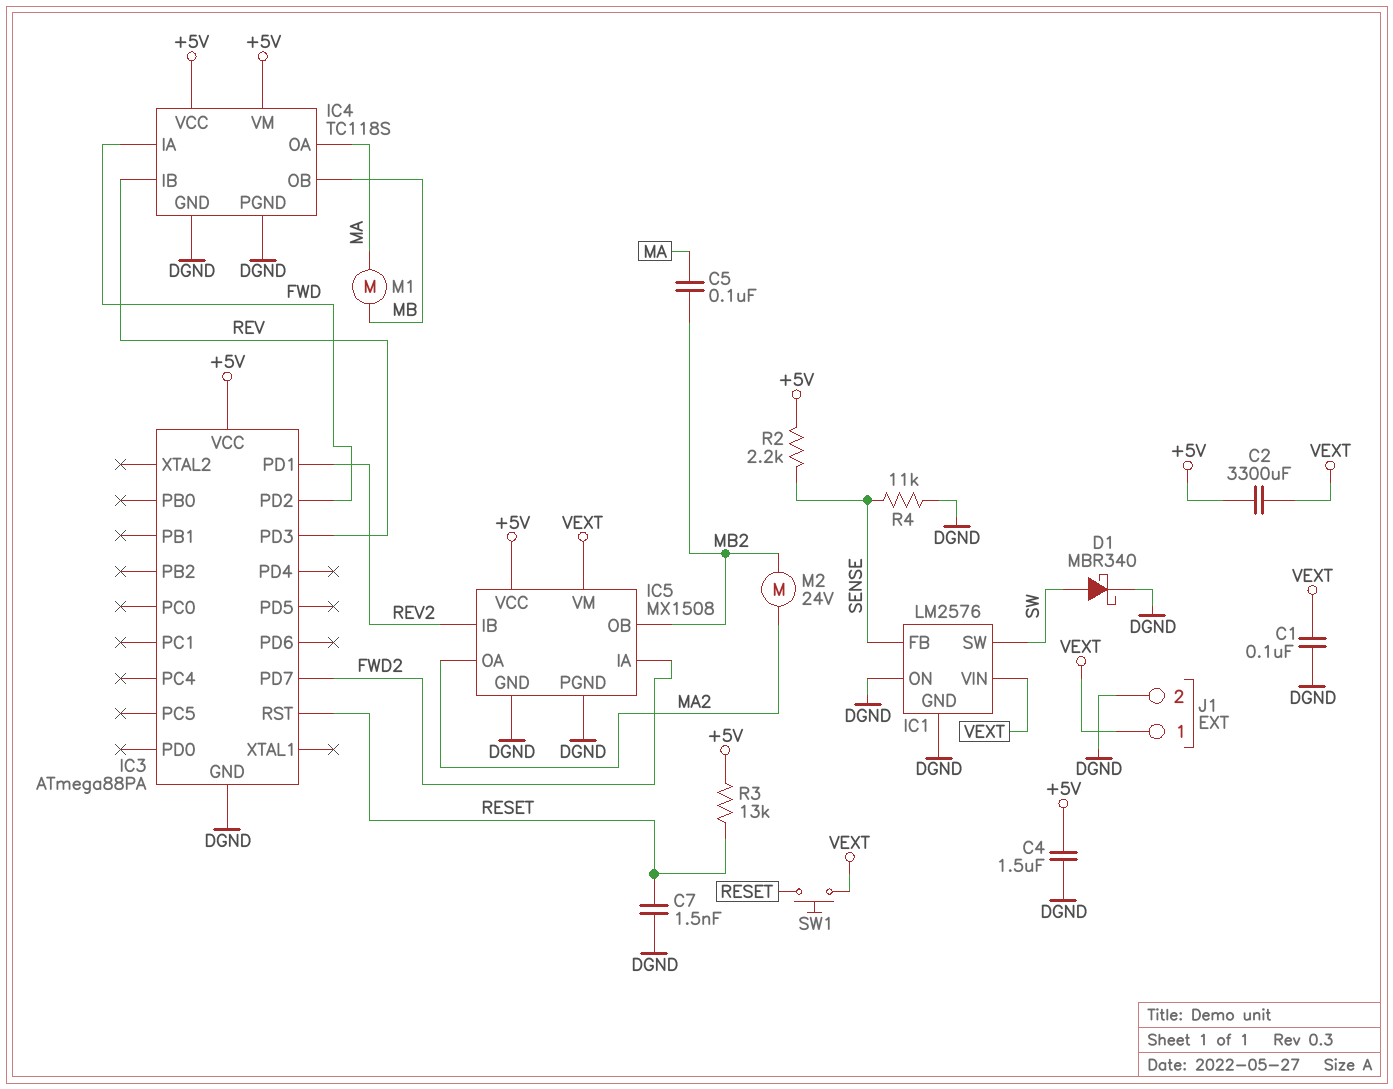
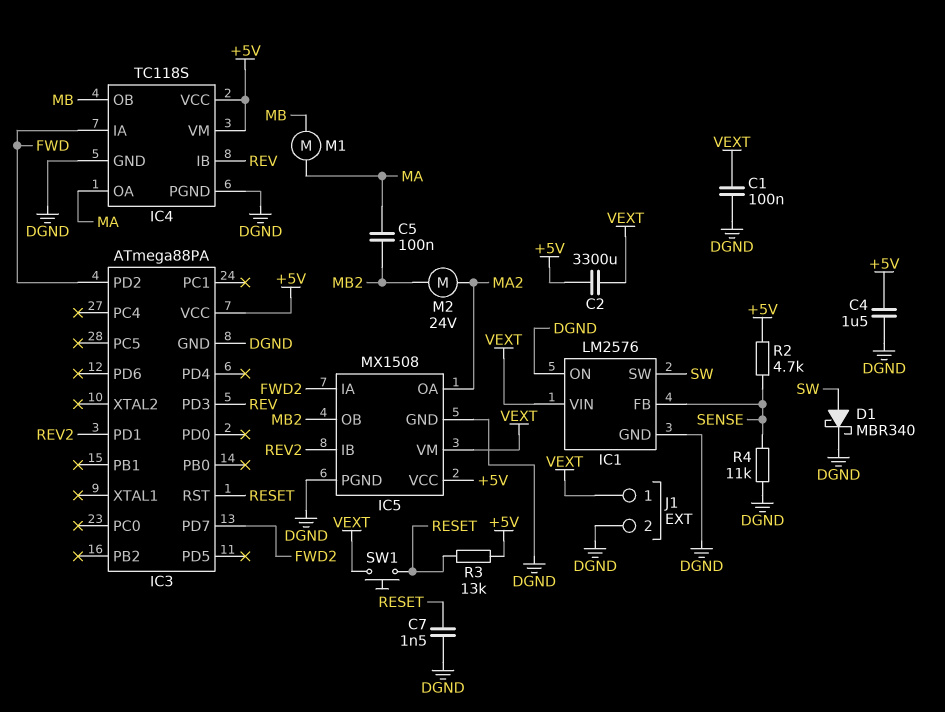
R2: 2.2k (+5V, SENSE) -> 4.7k (+5V, SENSE)

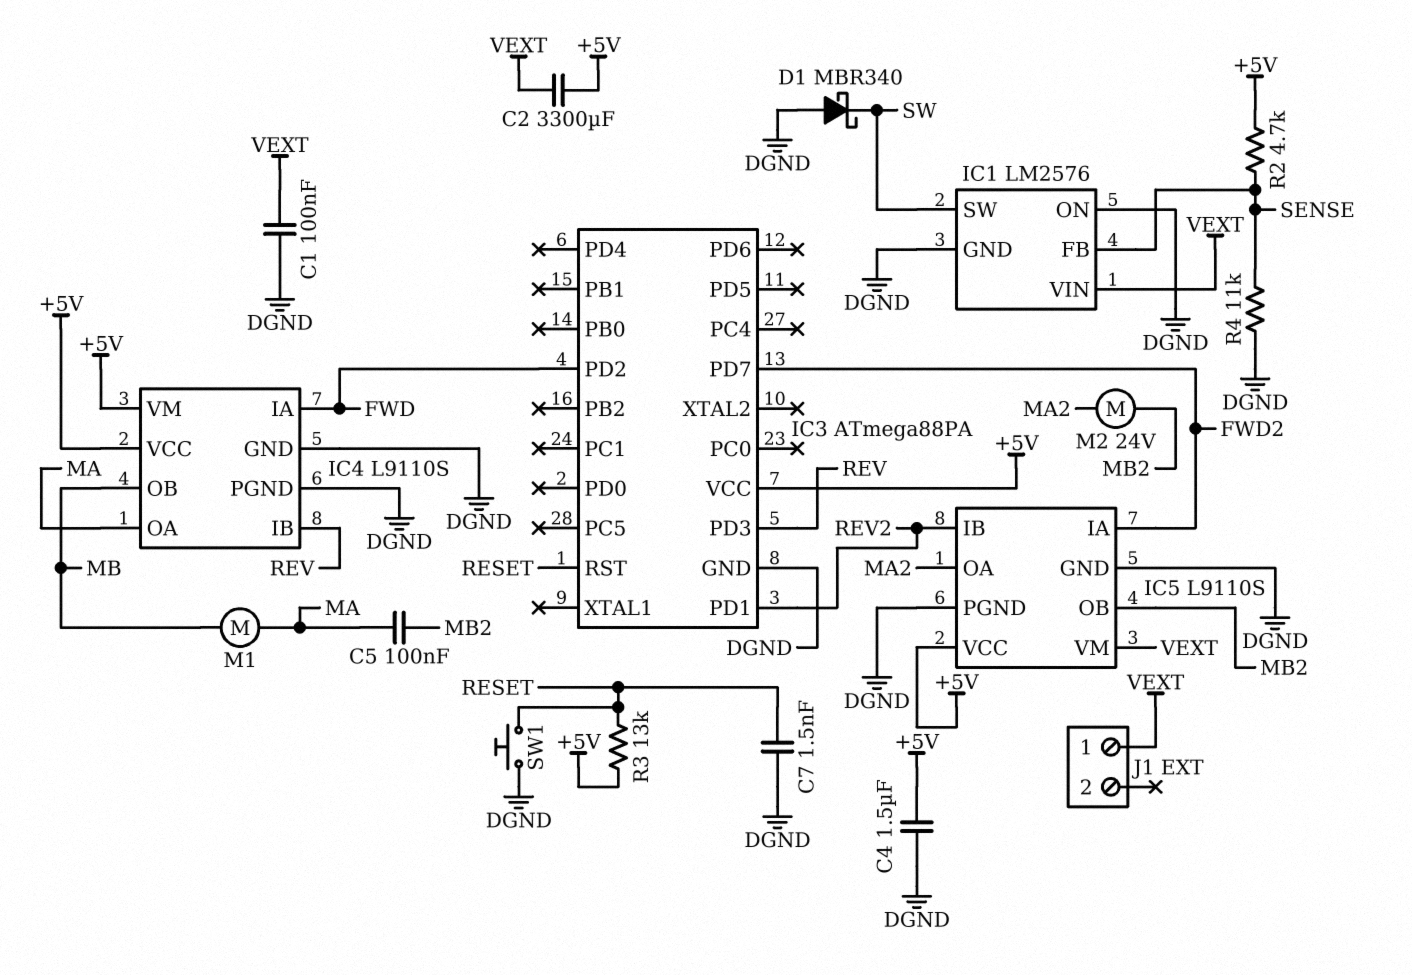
D1: schottky MBR340 (A SW, K DGND) -> schottky MBR340 (A DGND, K SW)
IC4: TC118S -> L9110S
IC5: MX1508 -> L9110S
J1 pin 2: DGND -> none
SW1: button (RESET, VEXT) -> button (DGND, RESET)

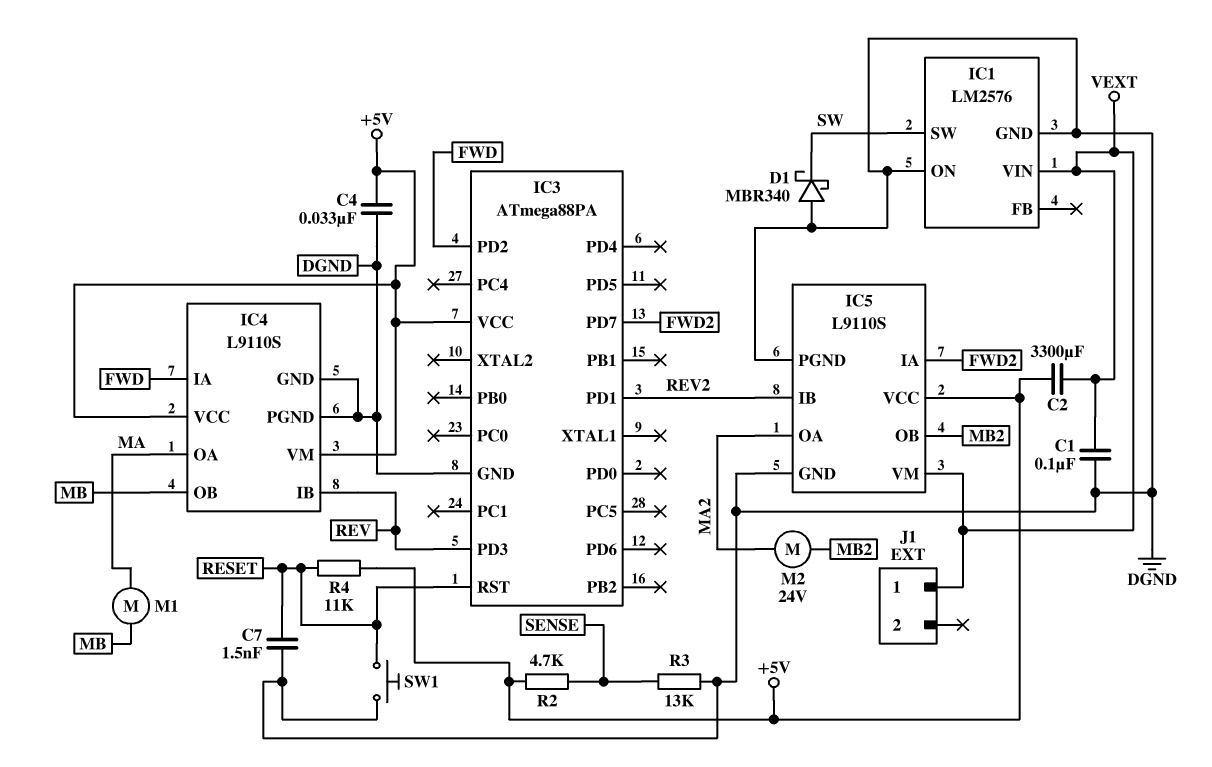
C4: 1.5uF (+5V, DGND) -> 33nF (+5V, DGND)
C5: 100nF (MA, MB2) -> none
IC1 pin FB: SENSE -> none
R3: 13k (+5V, RESET) -> 13k (DGND, SENSE)
R4: 11k (DGND, SENSE) -> 11k (+5V, RESET)

